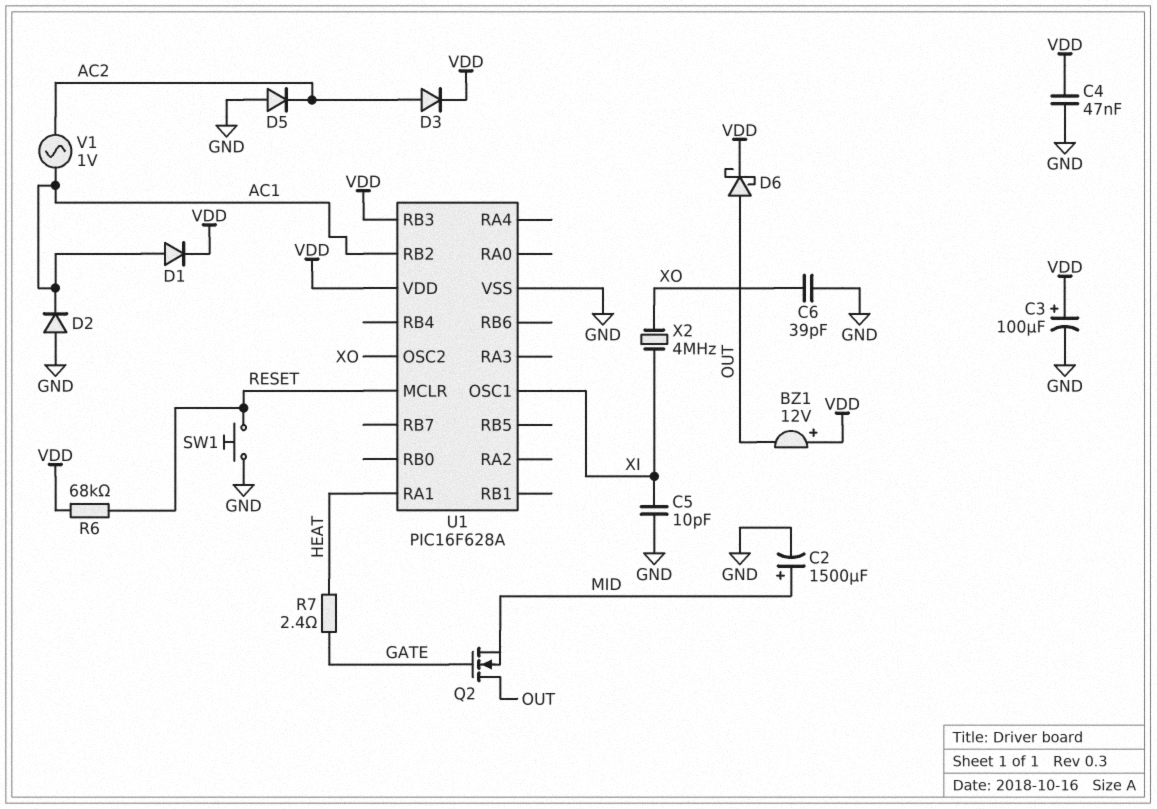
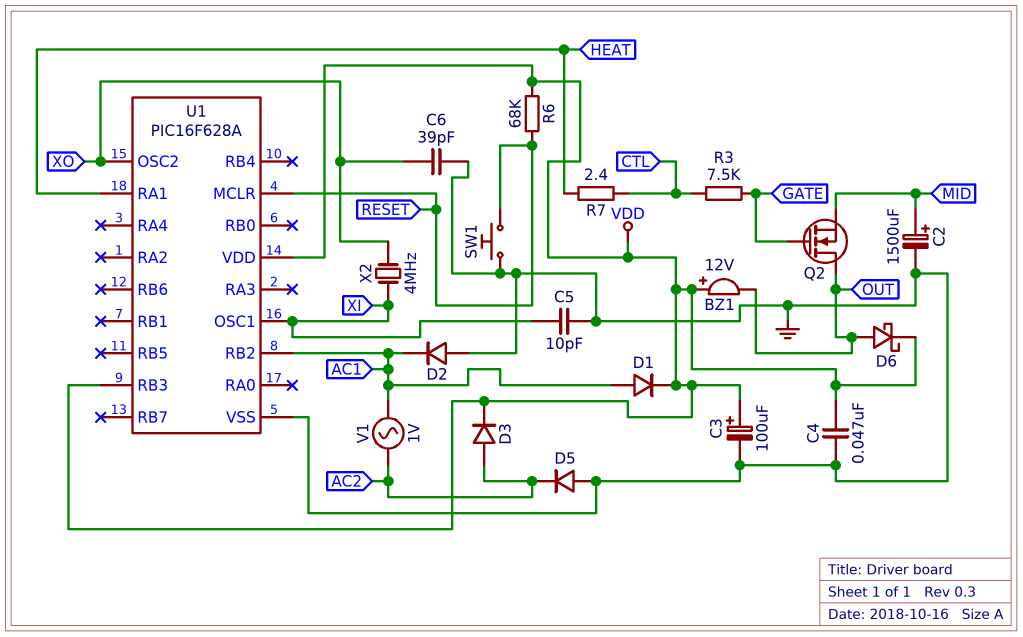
R3: none -> 7.5k (CTL, GATE)
R7: 2.4 (GATE, HEAT) -> 2.4 (CTL, HEAT)

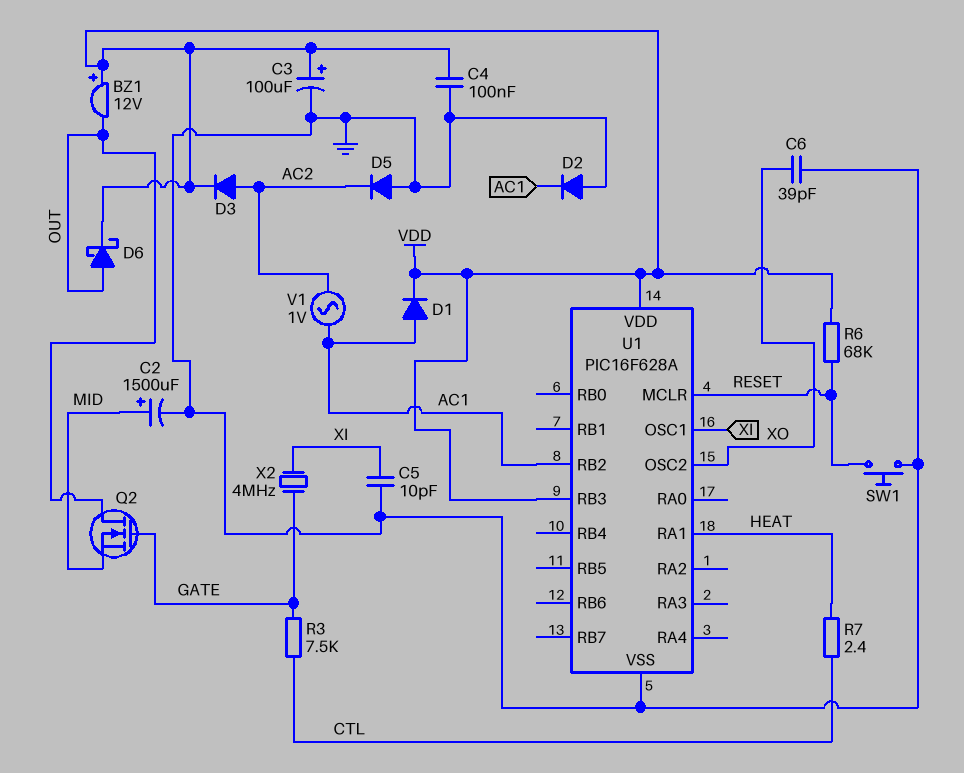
C4: 47nF (GND, VDD) -> 100nF (GND, VDD)
X2: 4MHz (XI, XO) -> 4MHz (GATE, XI)

